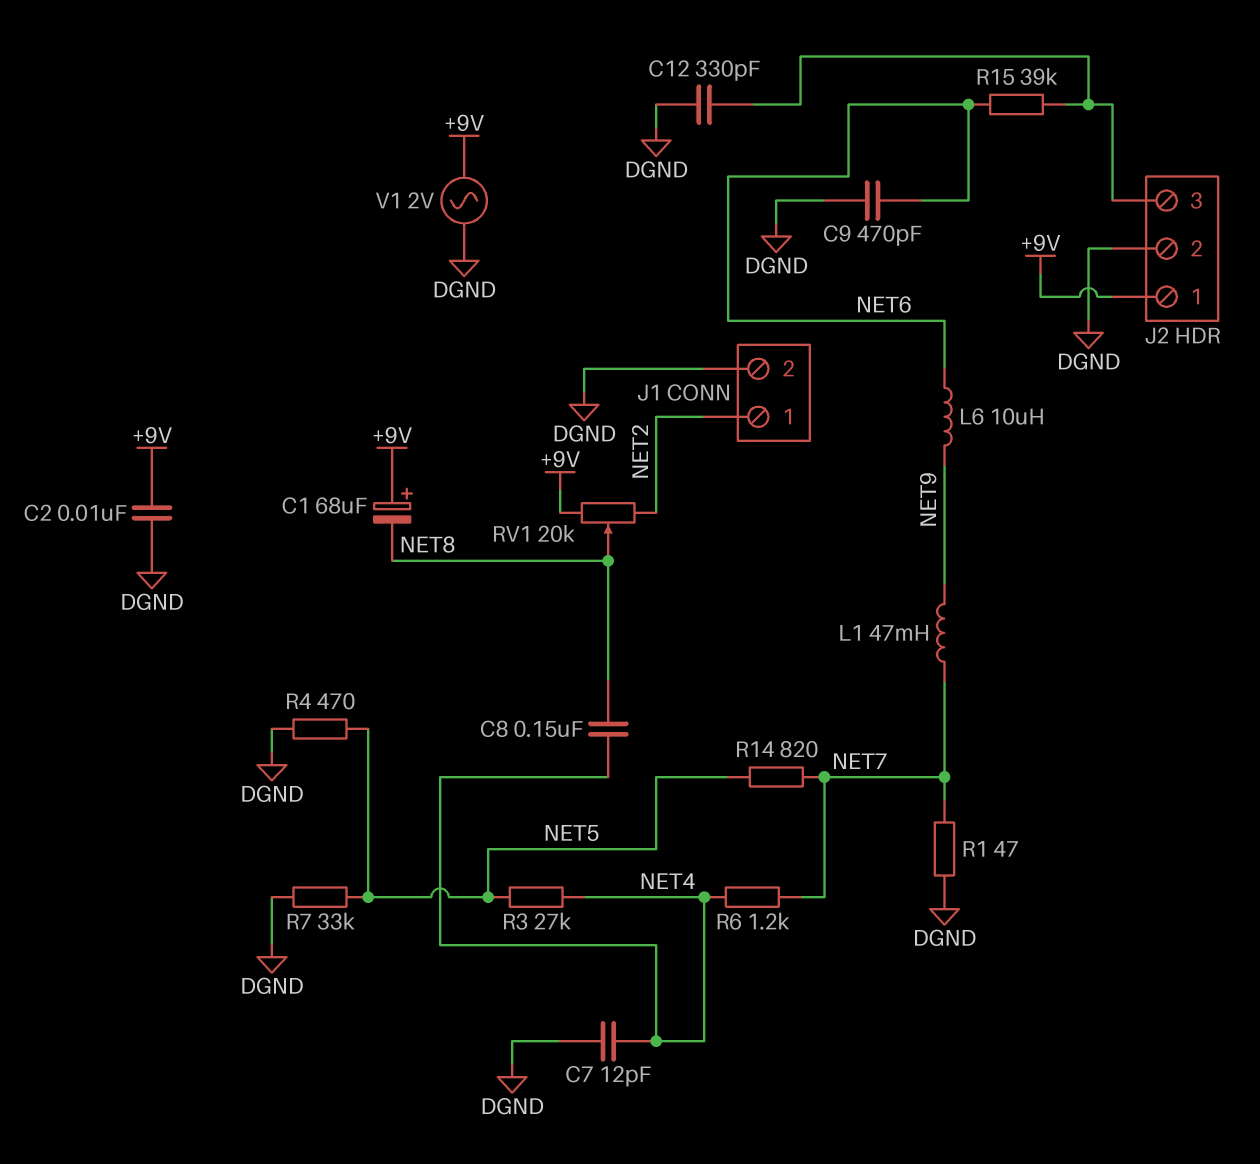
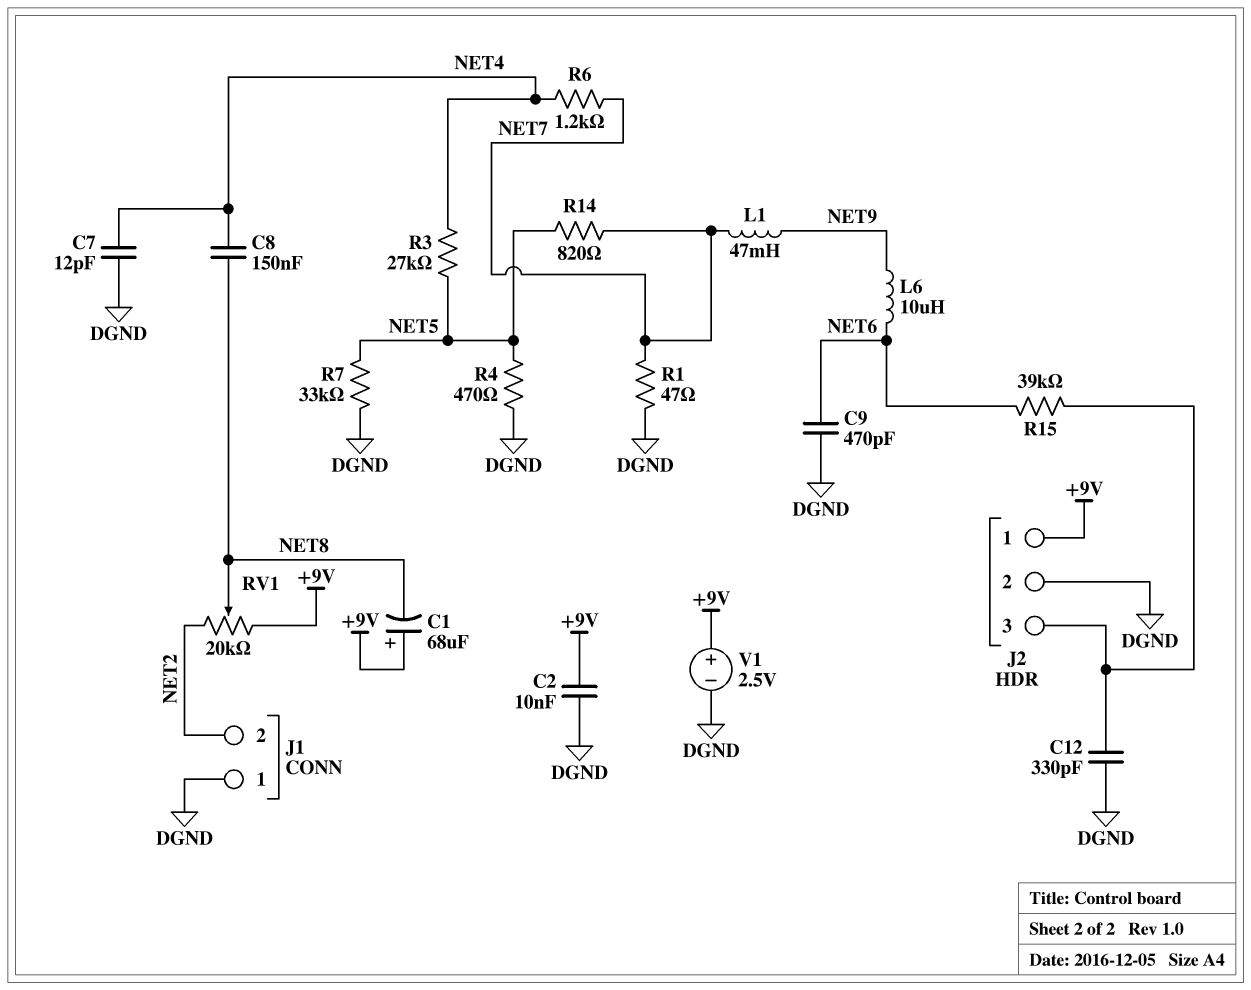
J1 pin 1: NET2 -> DGND
J1 pin 2: DGND -> NET2
V1: AC 2V (+9V, DGND) -> 2.5V (plus +9V, minus DGND)

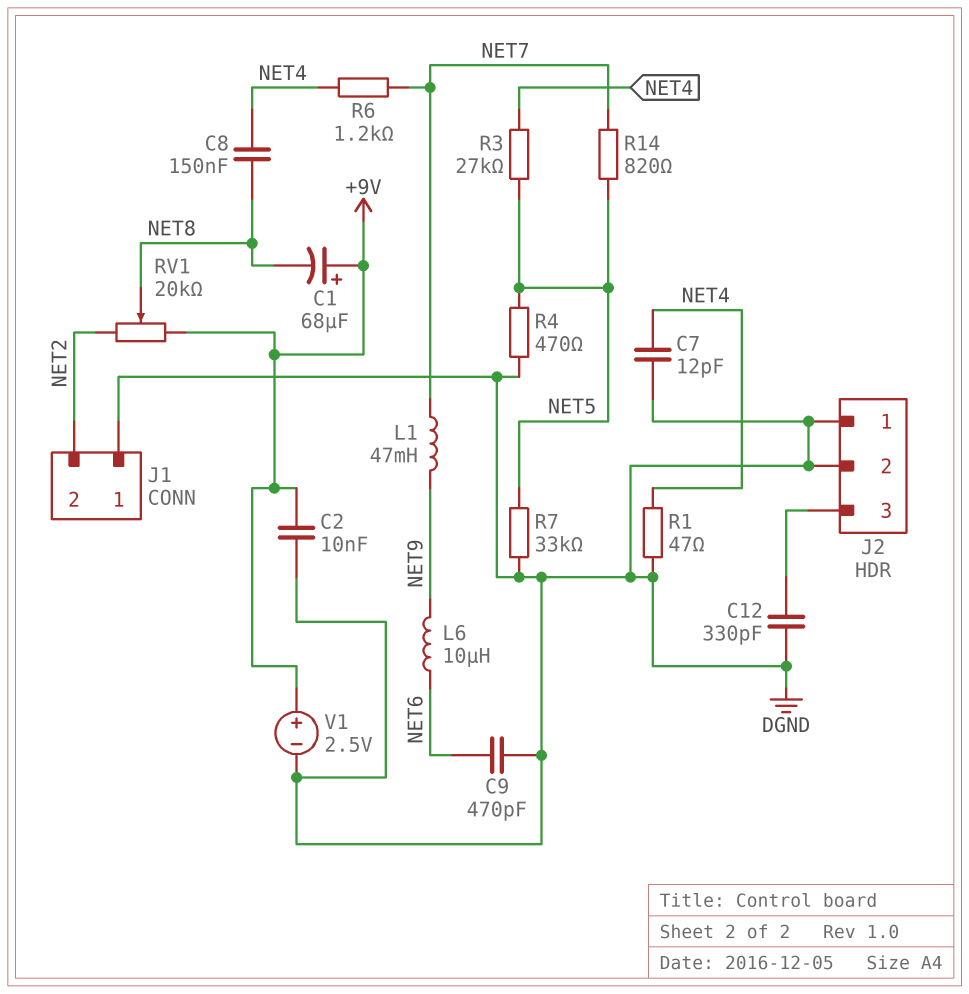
J2 pin 1: +9V -> DGND
R1: 47 (DGND, NET7) -> 47 (DGND, NET4)
R15: 39k (J2/3, NET6) -> none

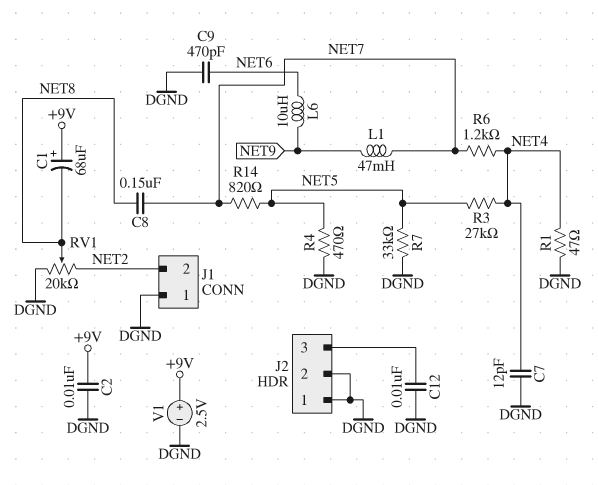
C8: 150nF (NET4, NET8) -> 150nF (NET7, NET8)
C12: 330pF (DGND, J2/3) -> 10nF (DGND, J2/3)
RV1: 20k (+9V, NET2, wiper NET8) -> 20k (DGND, NET2, wiper NET8)

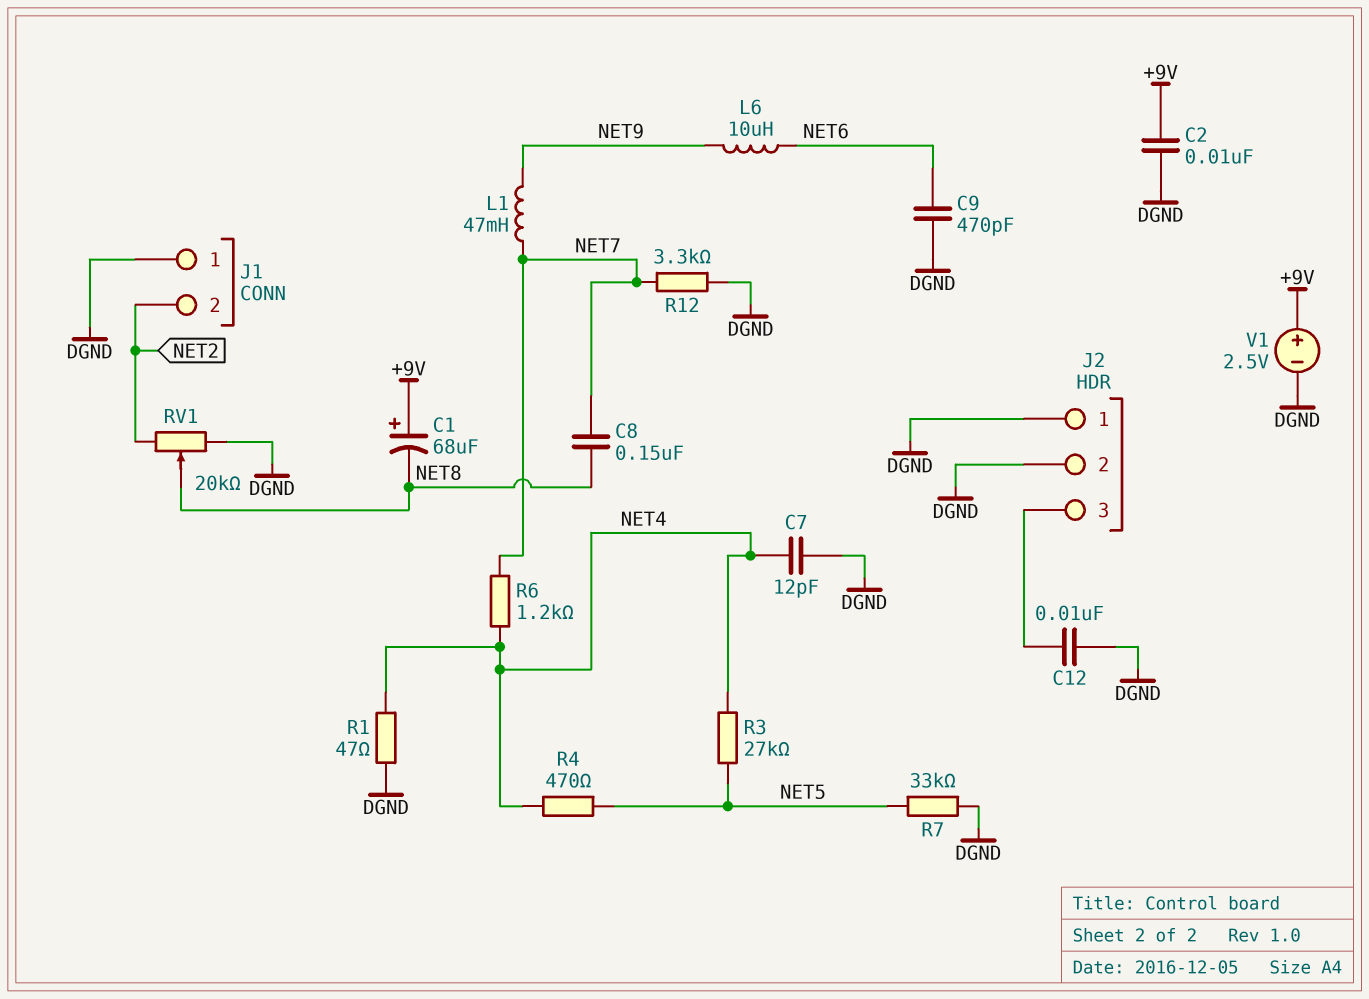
R4: 470 (DGND, NET5) -> 470 (NET4, NET5)
R12: none -> 3.3k (DGND, NET7)
R14: 820 (NET5, NET7) -> none

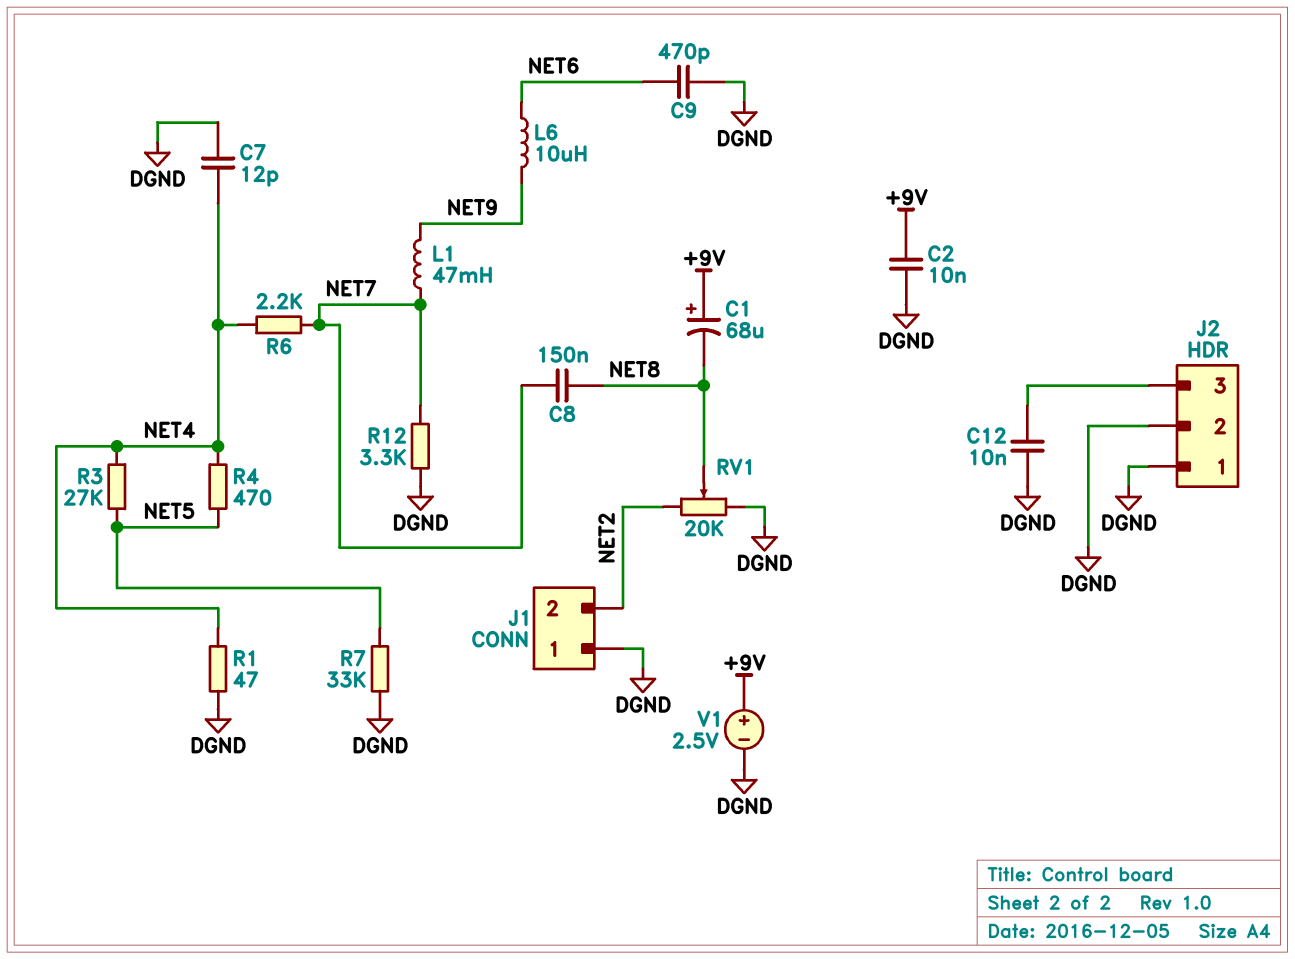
R6: 1.2k (NET4, NET7) -> 2.2k (NET4, NET7)

